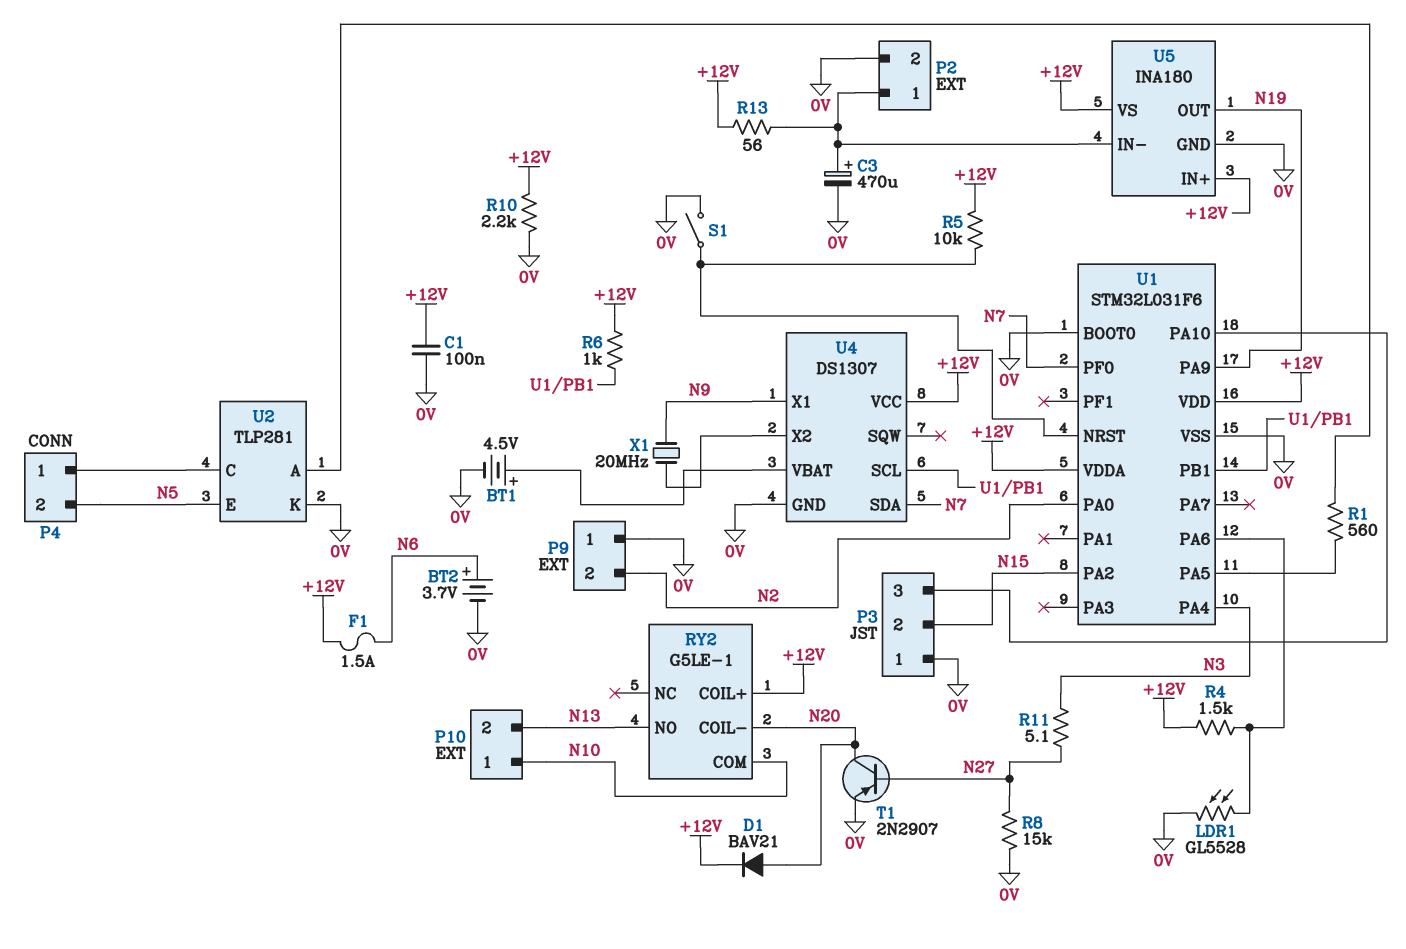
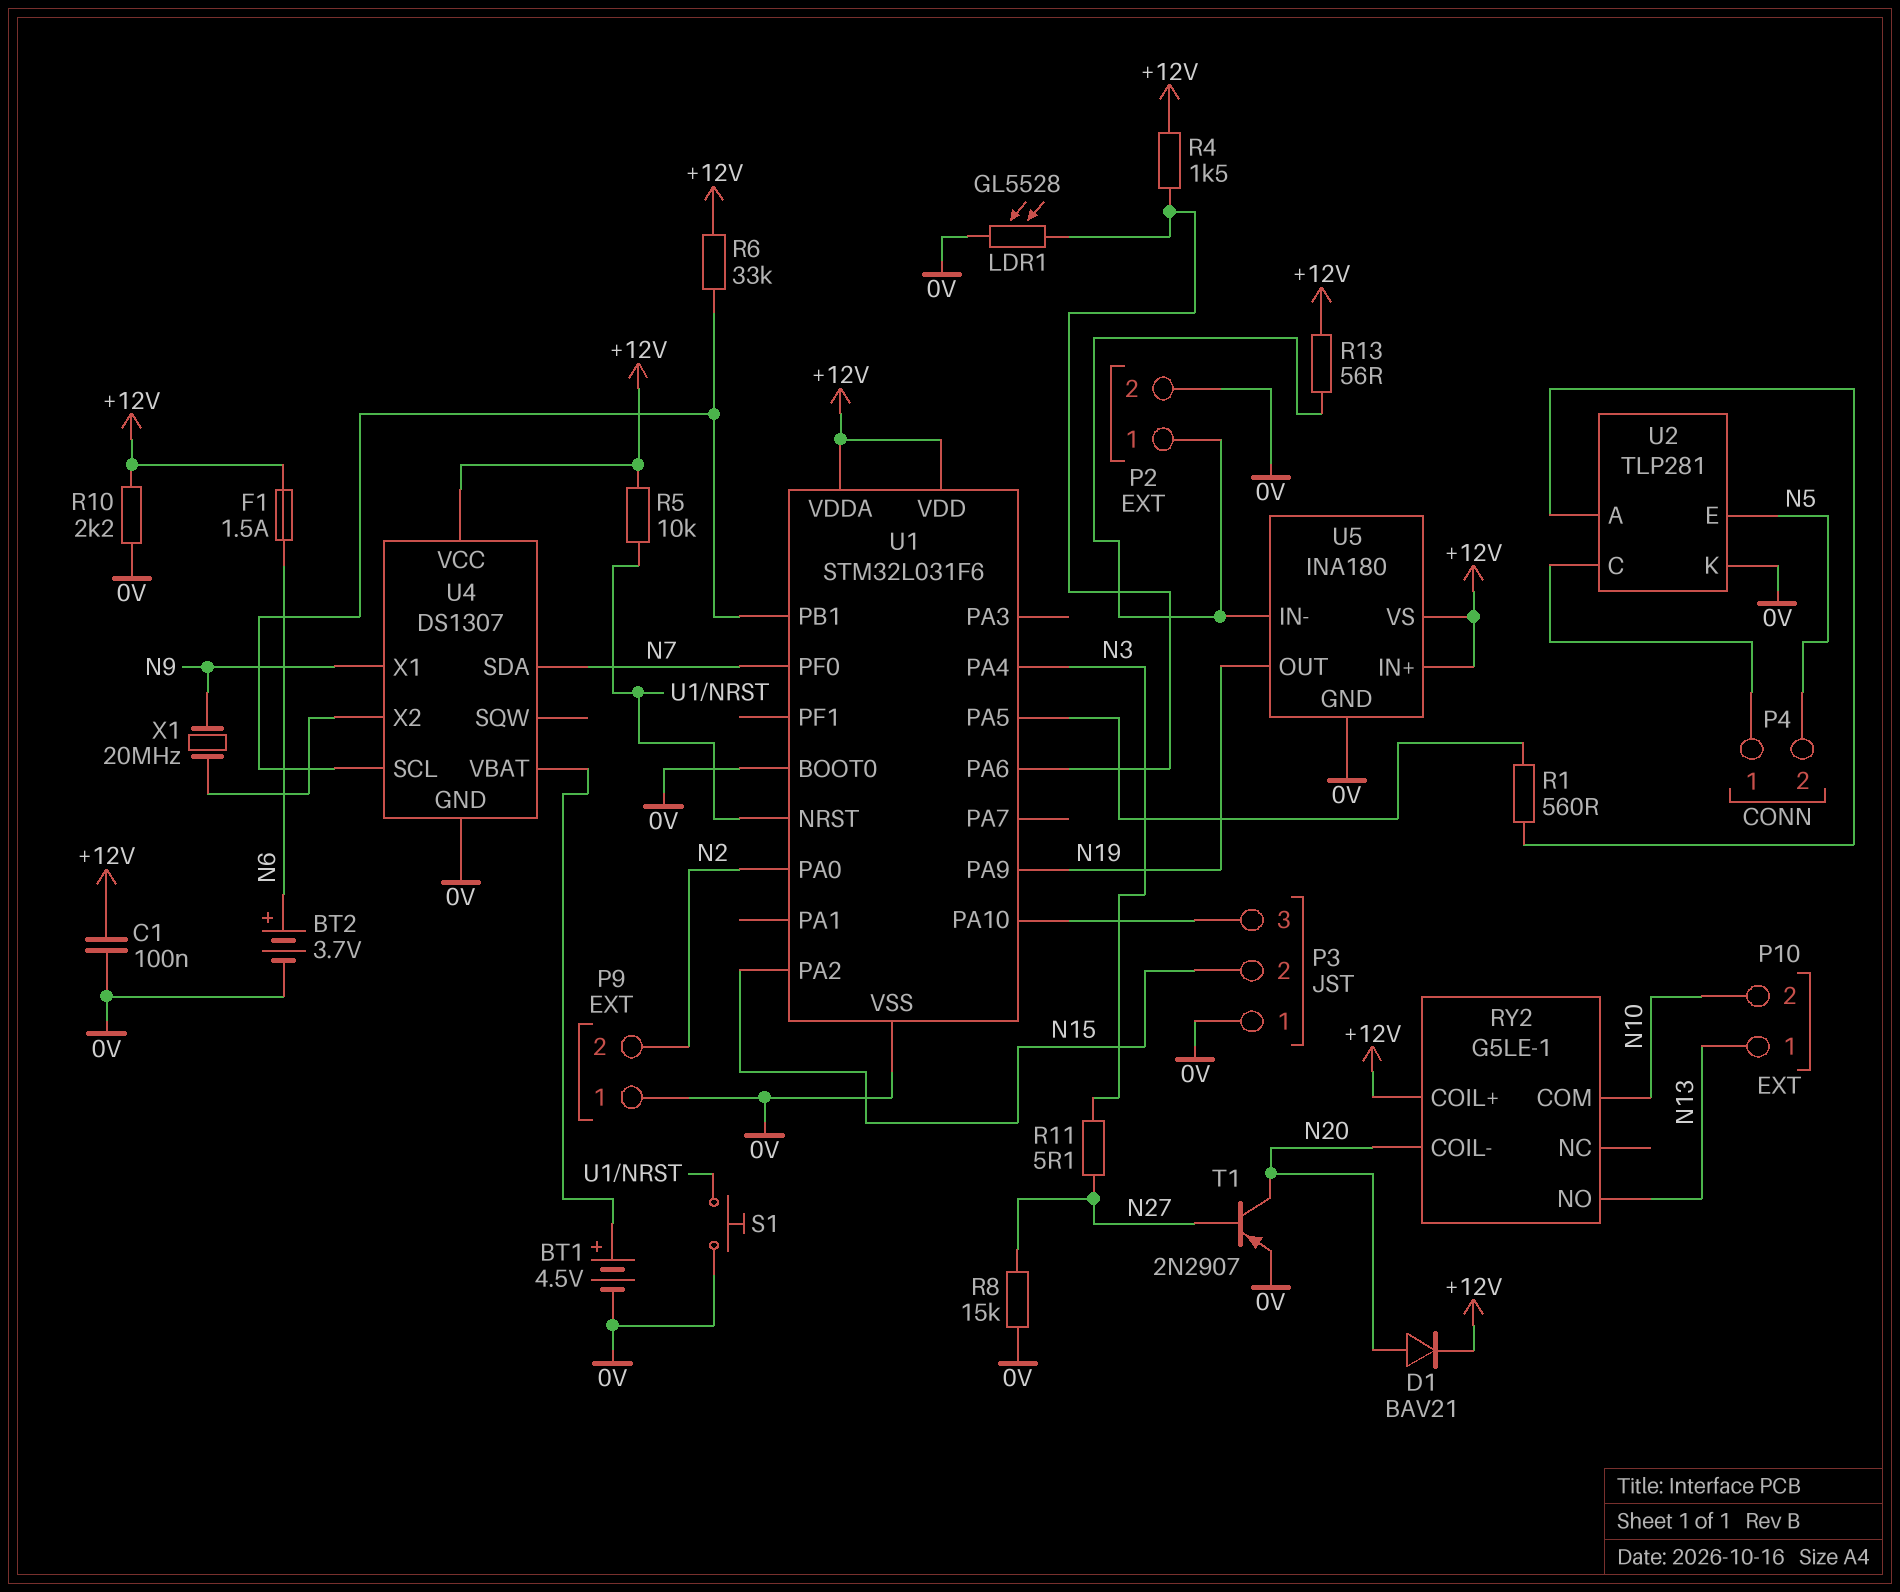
C3: 470uF (plus P2/1, minus 0V) -> none
P10 pin 1: N10 -> N13
P10 pin 2: N13 -> N10
R6: 1k (+12V, U1/PB1) -> 33k (+12V, U1/PB1)
S1: switch (0V, U1/NRST) -> button (0V, U1/NRST)

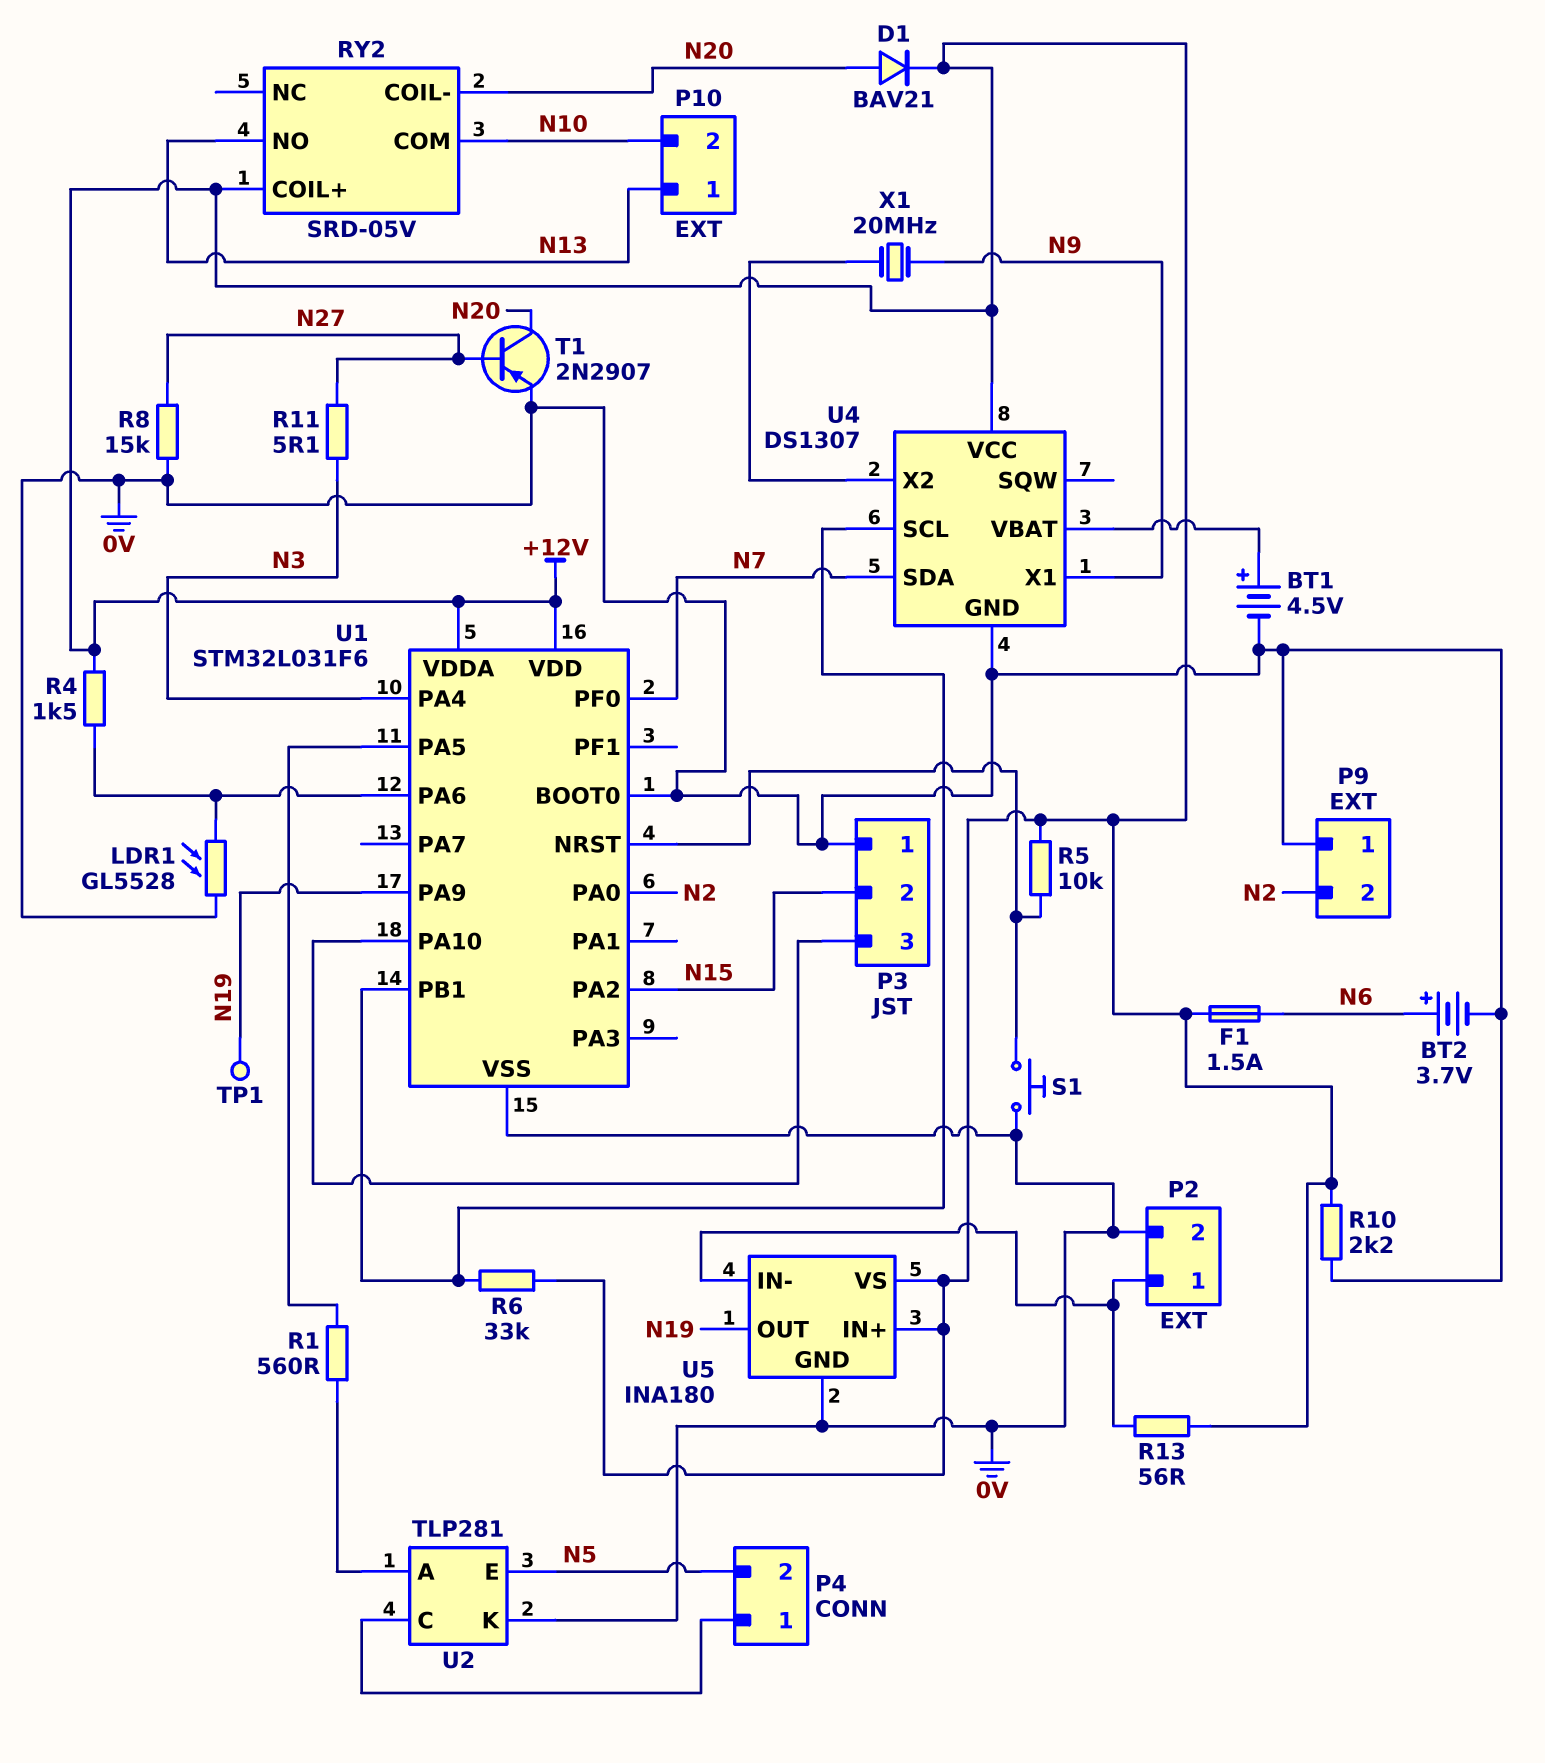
C1: 100nF (+12V, 0V) -> none
RY2: G5LE-1 -> SRD-05V
TP1: none -> test point (N19)

